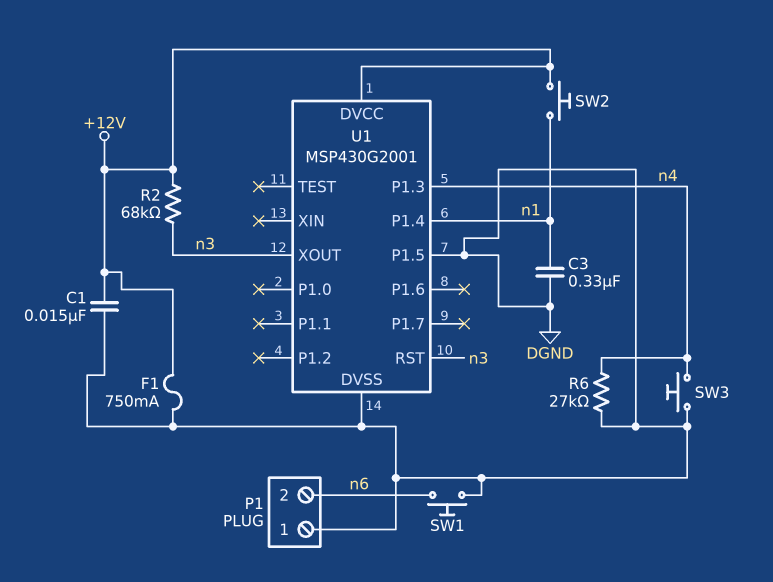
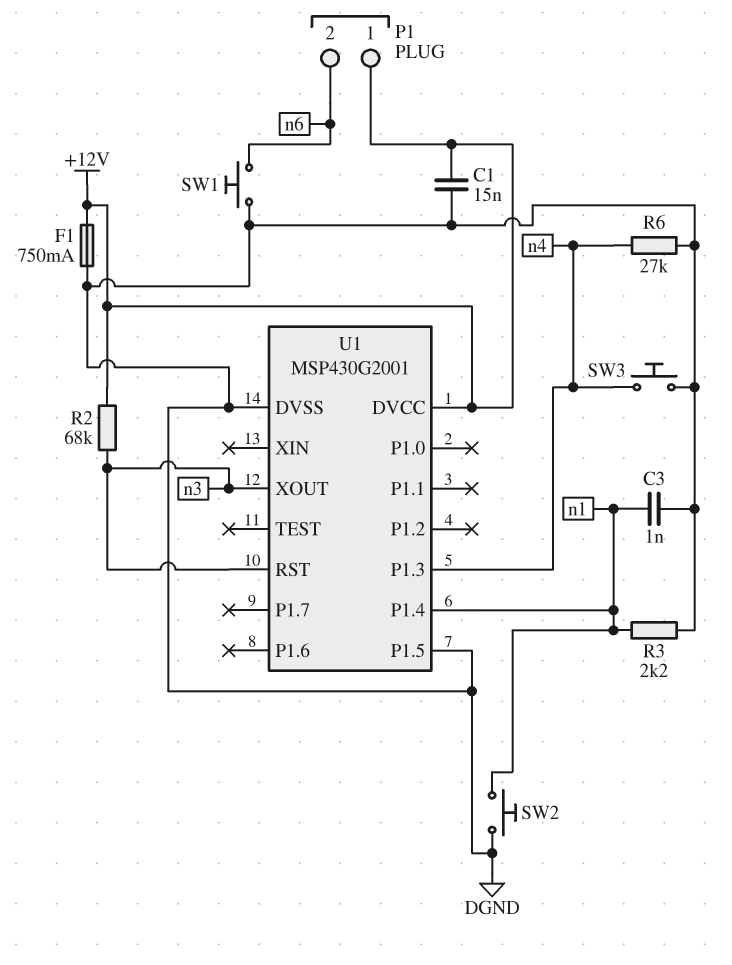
C3: 330nF (DGND, n1) -> 1nF (DGND, n1)
P1 pin 1: DGND -> +12V
R3: none -> 2.2k (DGND, n1)
SW2: button (+12V, n1) -> button (DGND, n1)

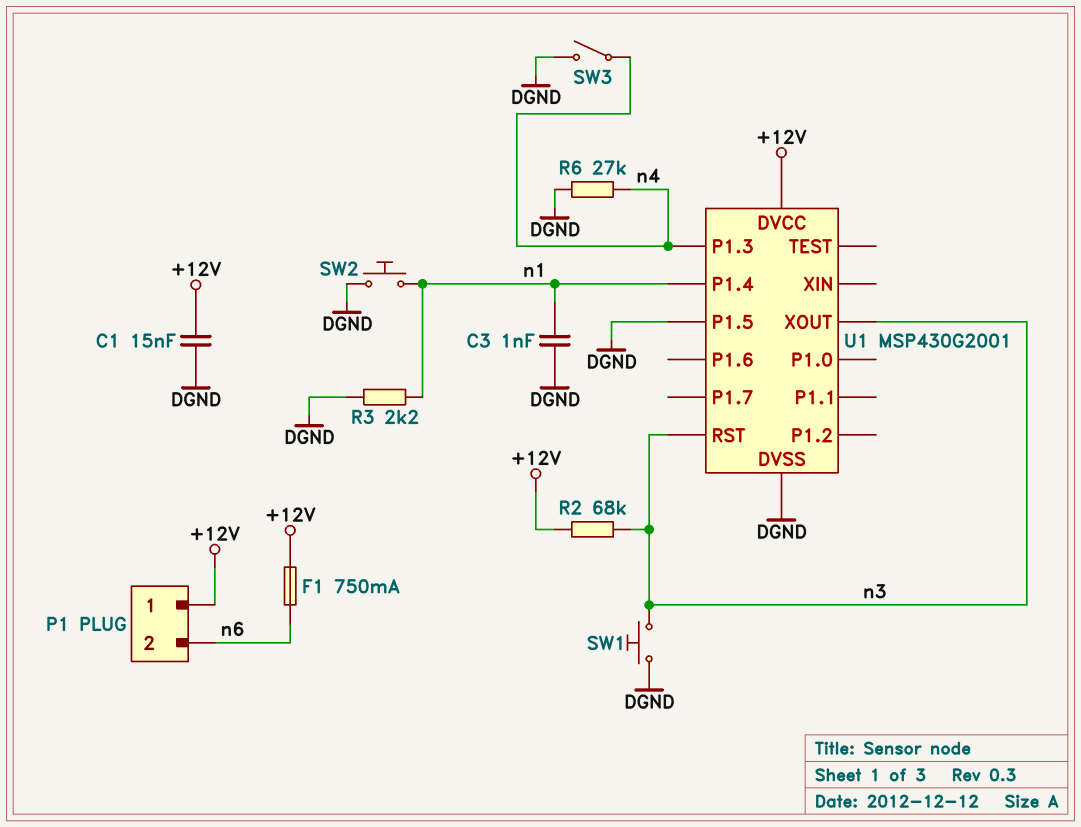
F1: 750mA (+12V, DGND) -> 750mA (+12V, n6)
SW1: button (DGND, n6) -> button (DGND, n3)
SW3: button (DGND, n4) -> switch (DGND, n4)

